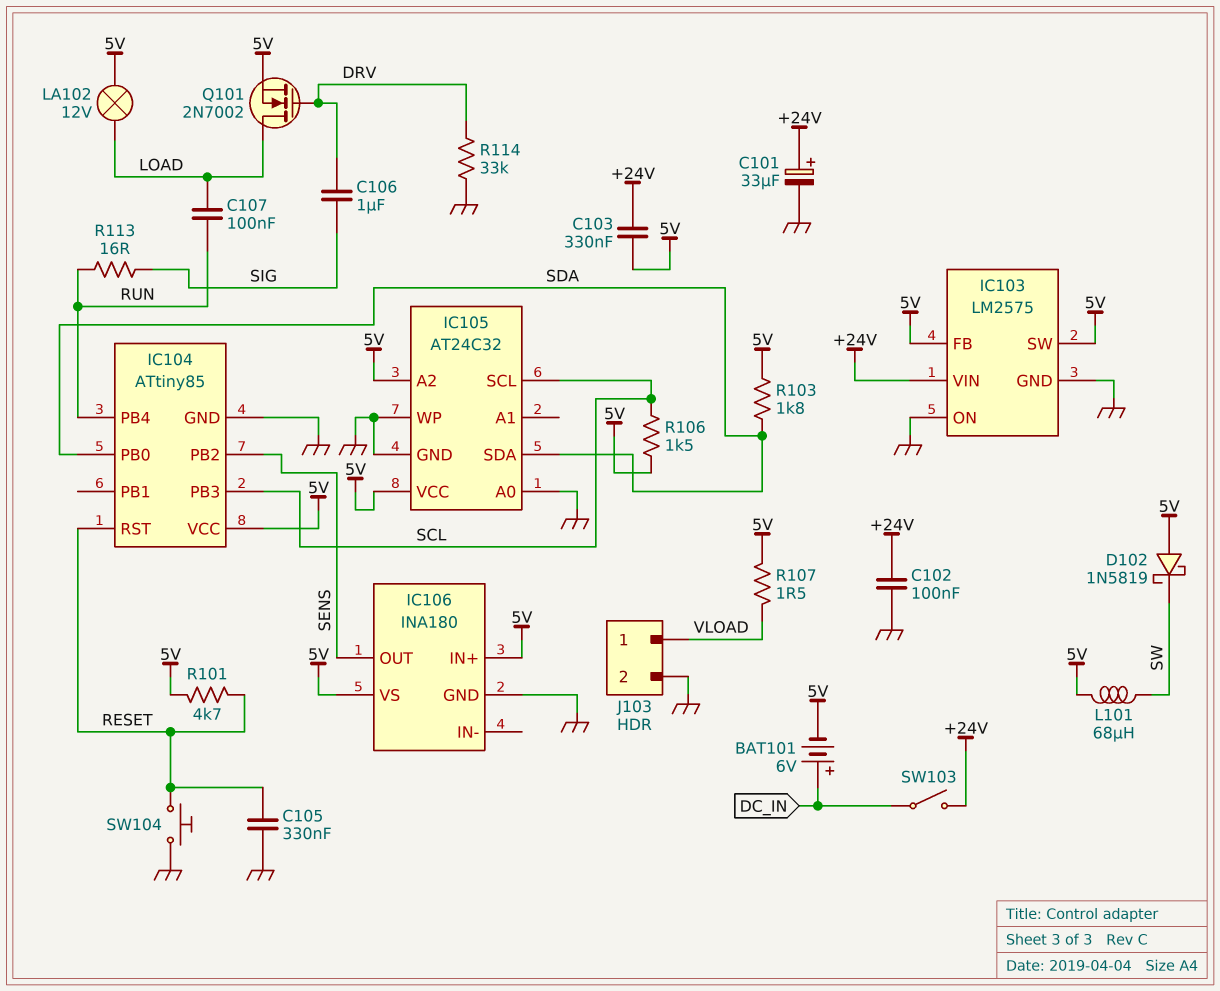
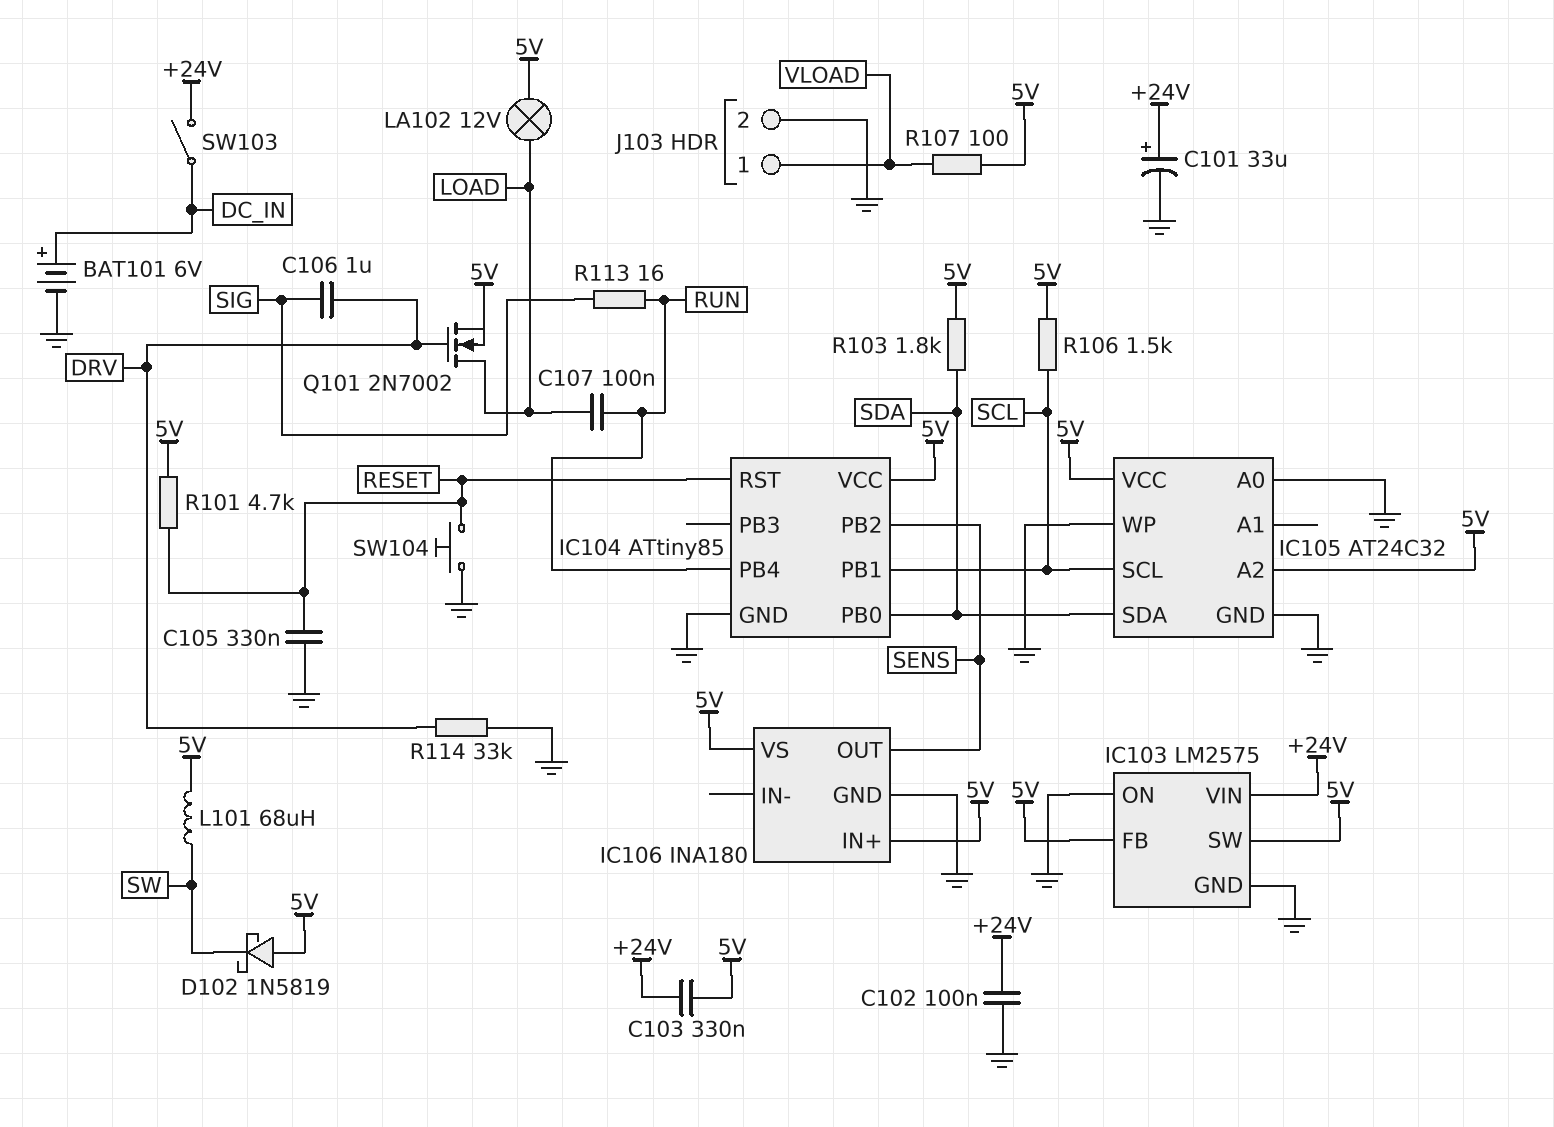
BAT101: 6V (plus DC_IN, minus 5V) -> 6V (plus DC_IN, minus GND)
IC104 pin PB1: none -> SCL
IC104 pin PB3: SCL -> none
R107: 1.5 (5V, VLOAD) -> 100 (5V, VLOAD)

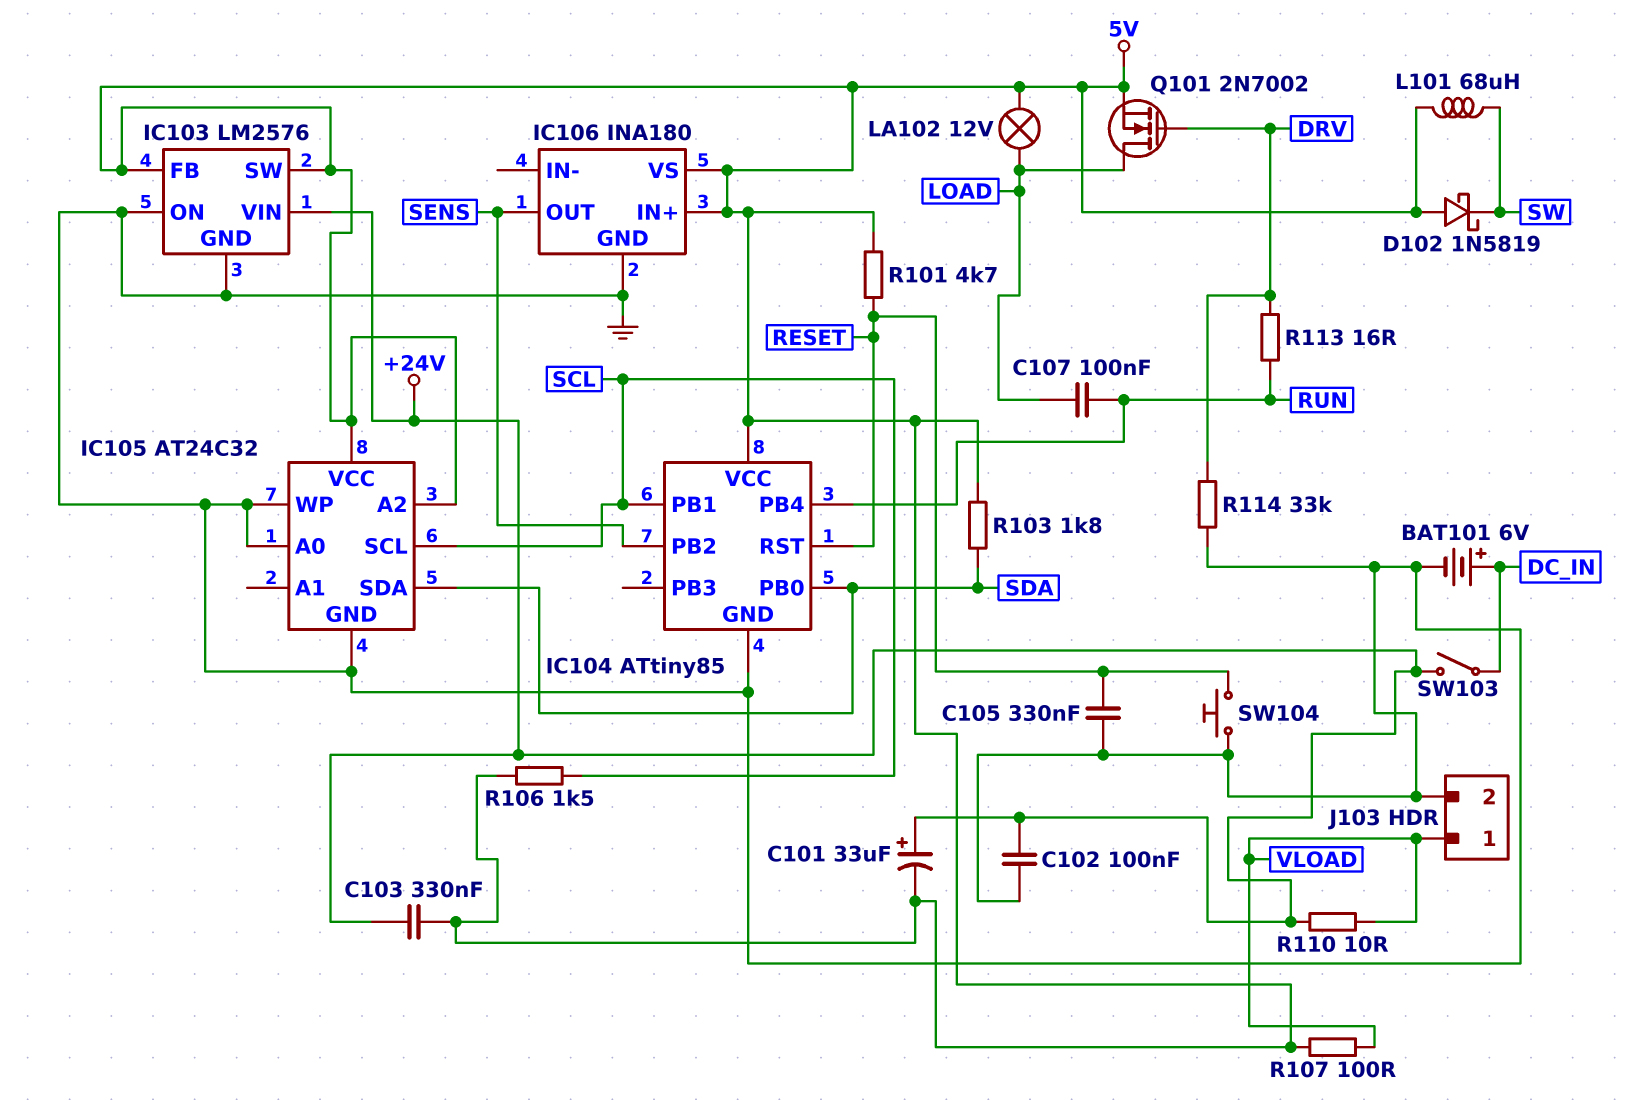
C101: 33uF (plus +24V, minus GND) -> 33uF (plus +24V, minus 5V)
C106: 1uF (DRV, SIG) -> none
IC103: LM2575 -> LM2576
R110: none -> 10 (+24V, VLOAD)
R113: 16 (RUN, SIG) -> 16 (DRV, RUN)

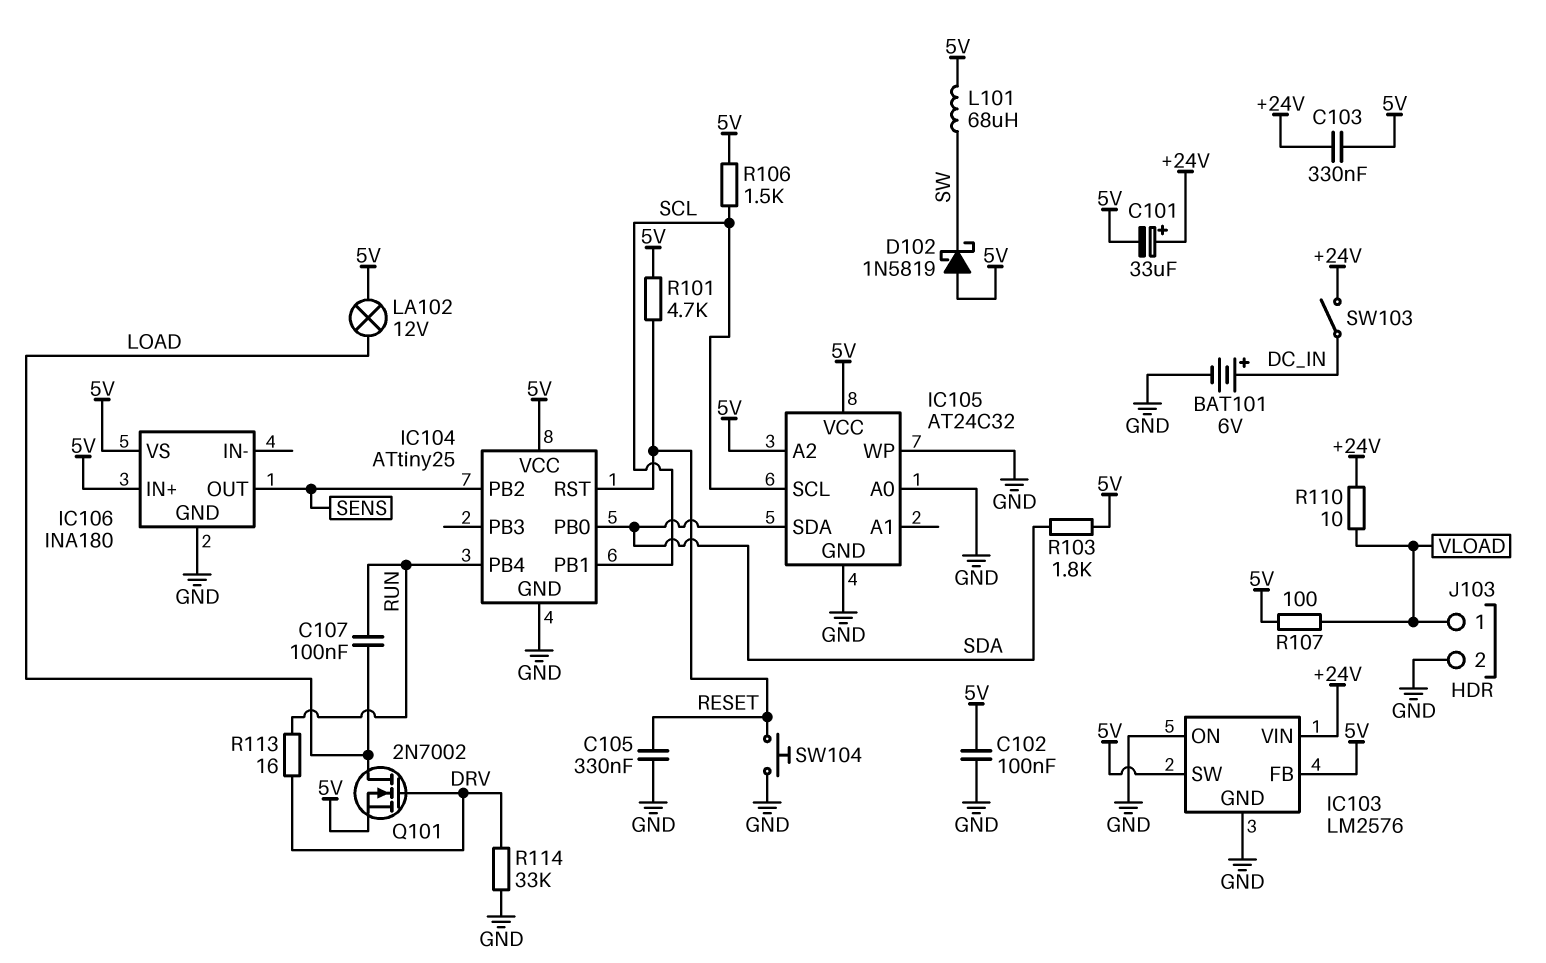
C102: 100nF (+24V, GND) -> 100nF (5V, GND)
IC104: ATtiny85 -> ATtiny25

